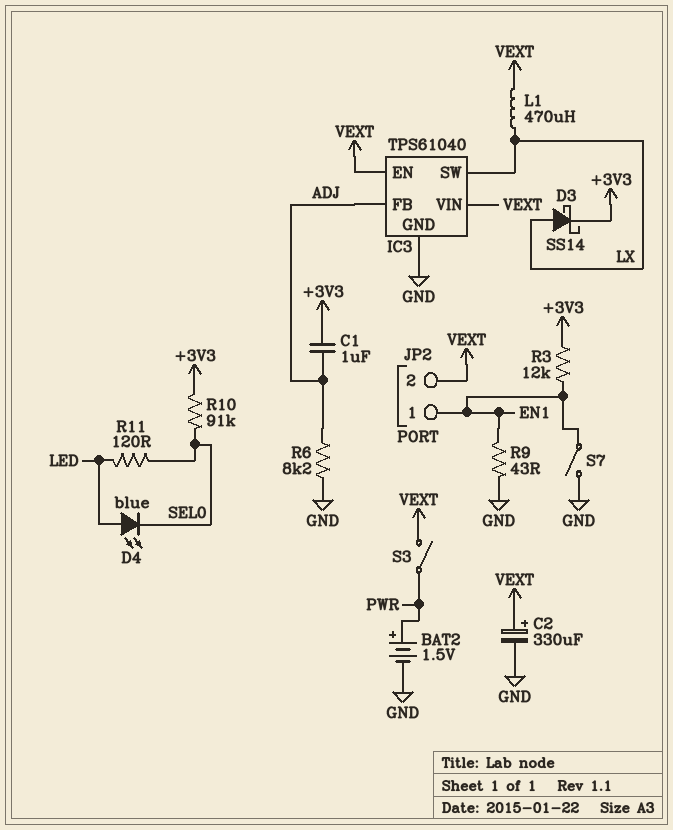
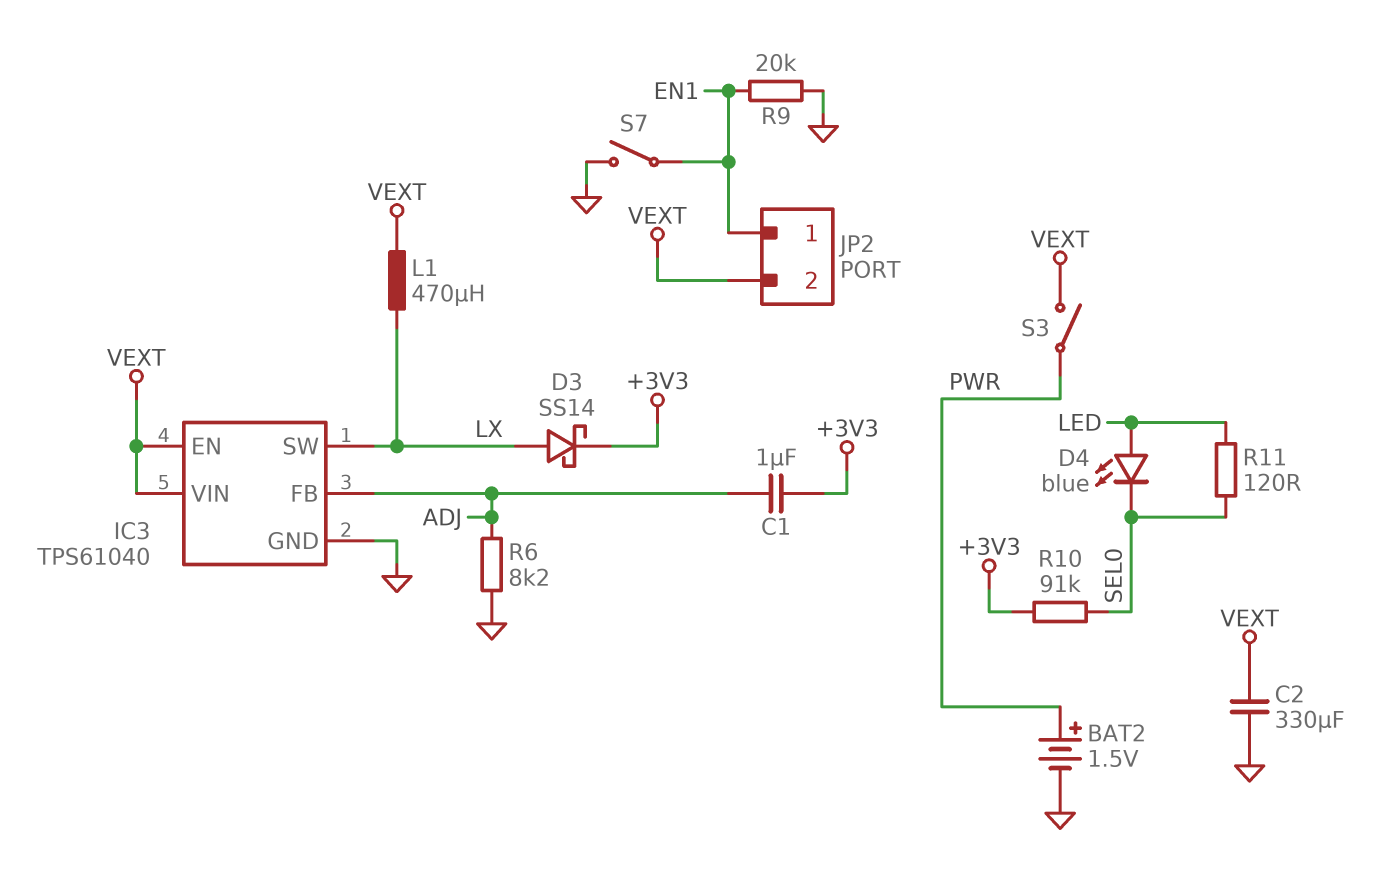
C2: 330uF (plus VEXT, minus GND) -> 330uF (GND, VEXT)
R3: 12k (+3V3, EN1) -> none
R9: 43 (EN1, GND) -> 20k (EN1, GND)

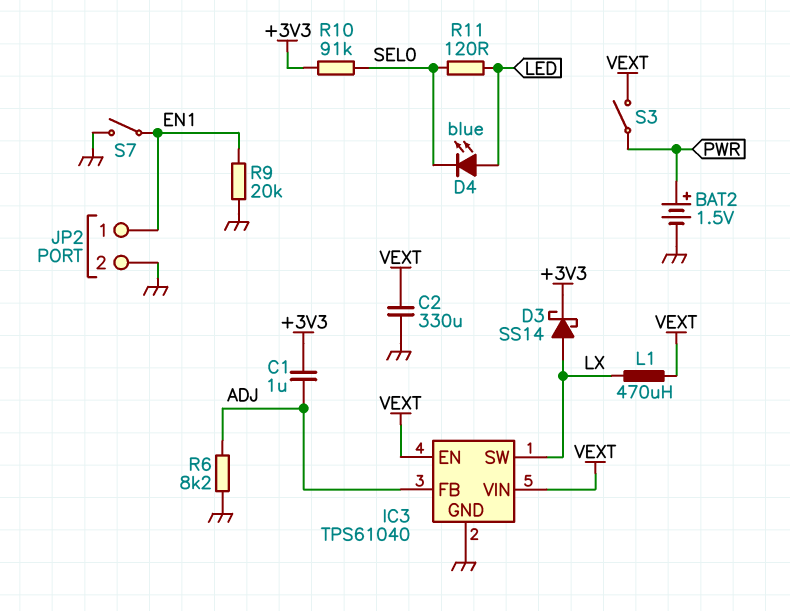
JP2 pin 2: VEXT -> GND

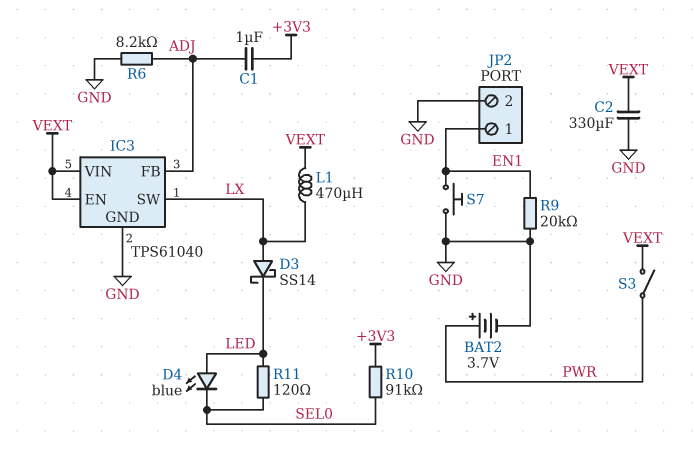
BAT2: 1.5V (plus PWR, minus GND) -> 3.7V (plus PWR, minus GND)
D3: schottky SS14 (A LX, K +3V3) -> schottky SS14 (A LX, K LED)
S7: switch (EN1, GND) -> button (EN1, GND)

